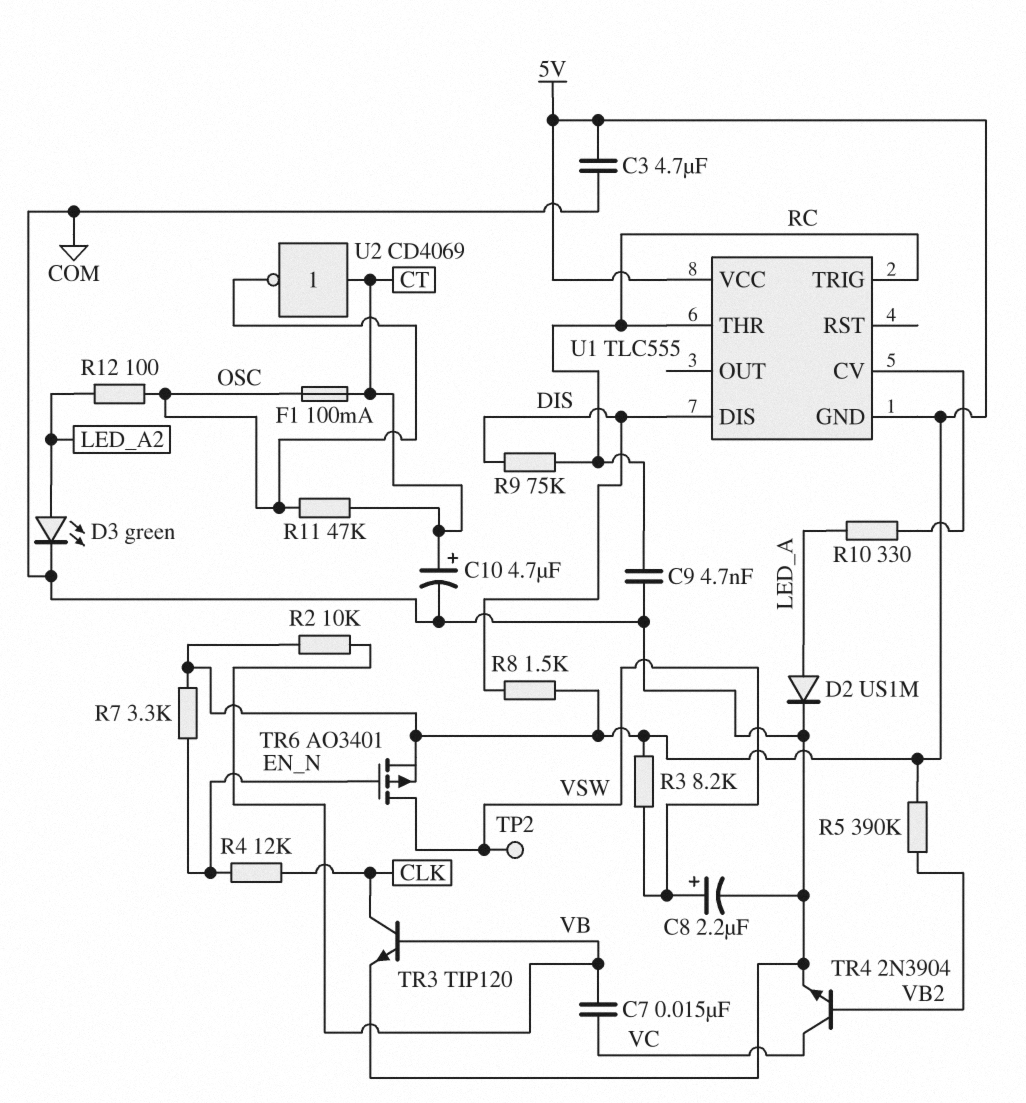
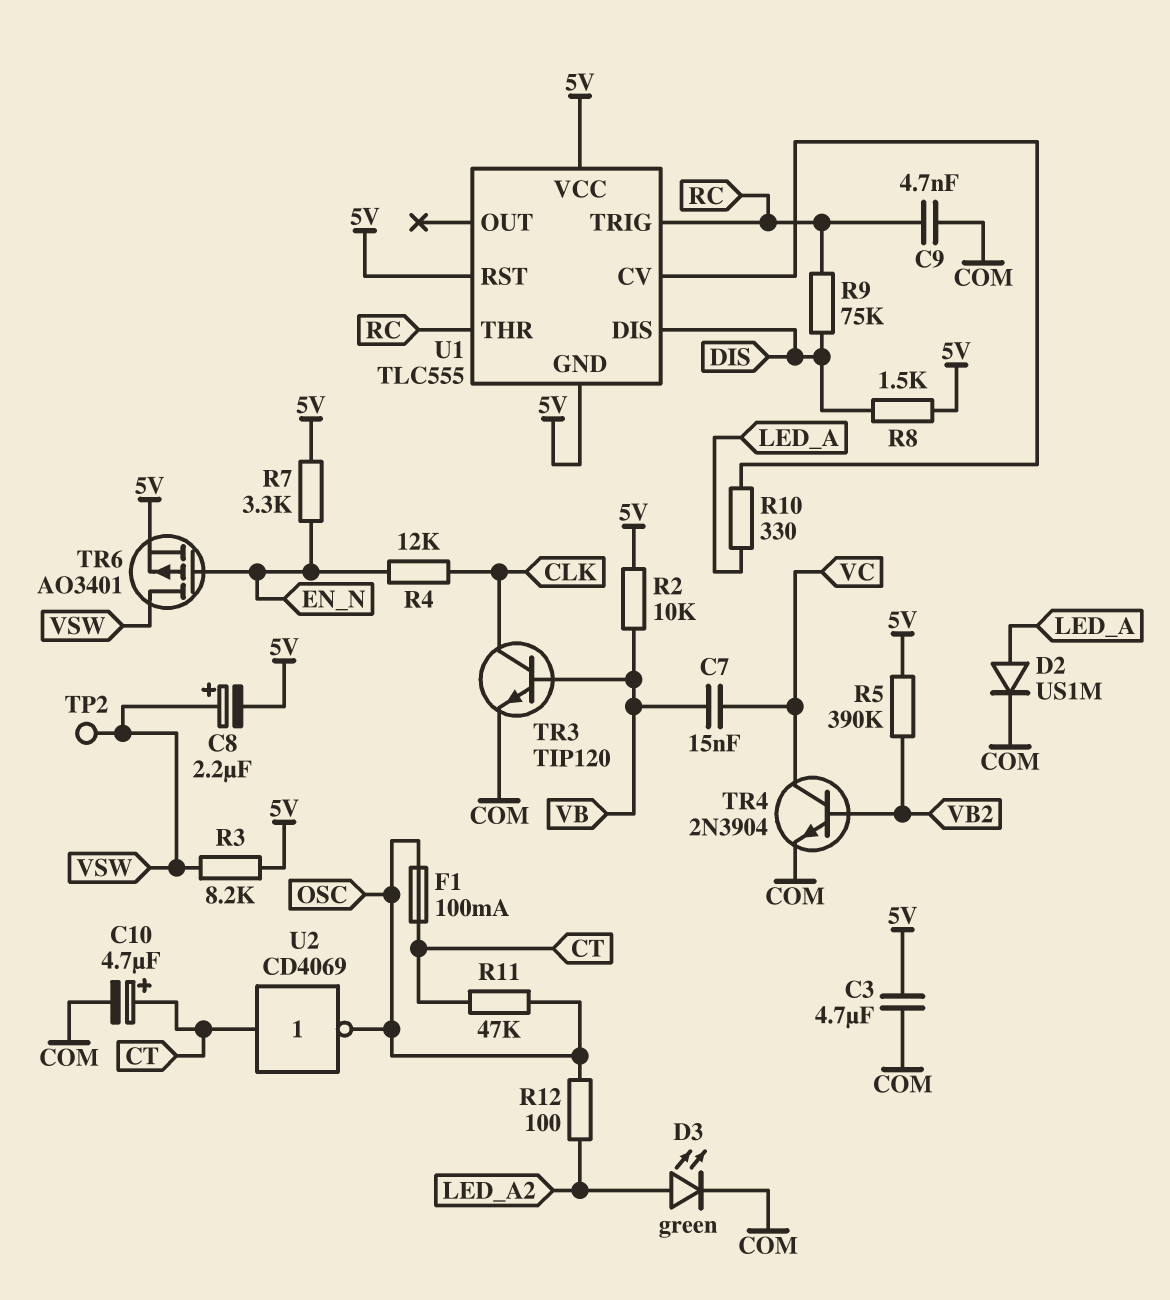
C8: 2.2uF (plus VSW, minus COM) -> 2.2uF (plus VSW, minus 5V)
U1 pin RST: none -> 5V

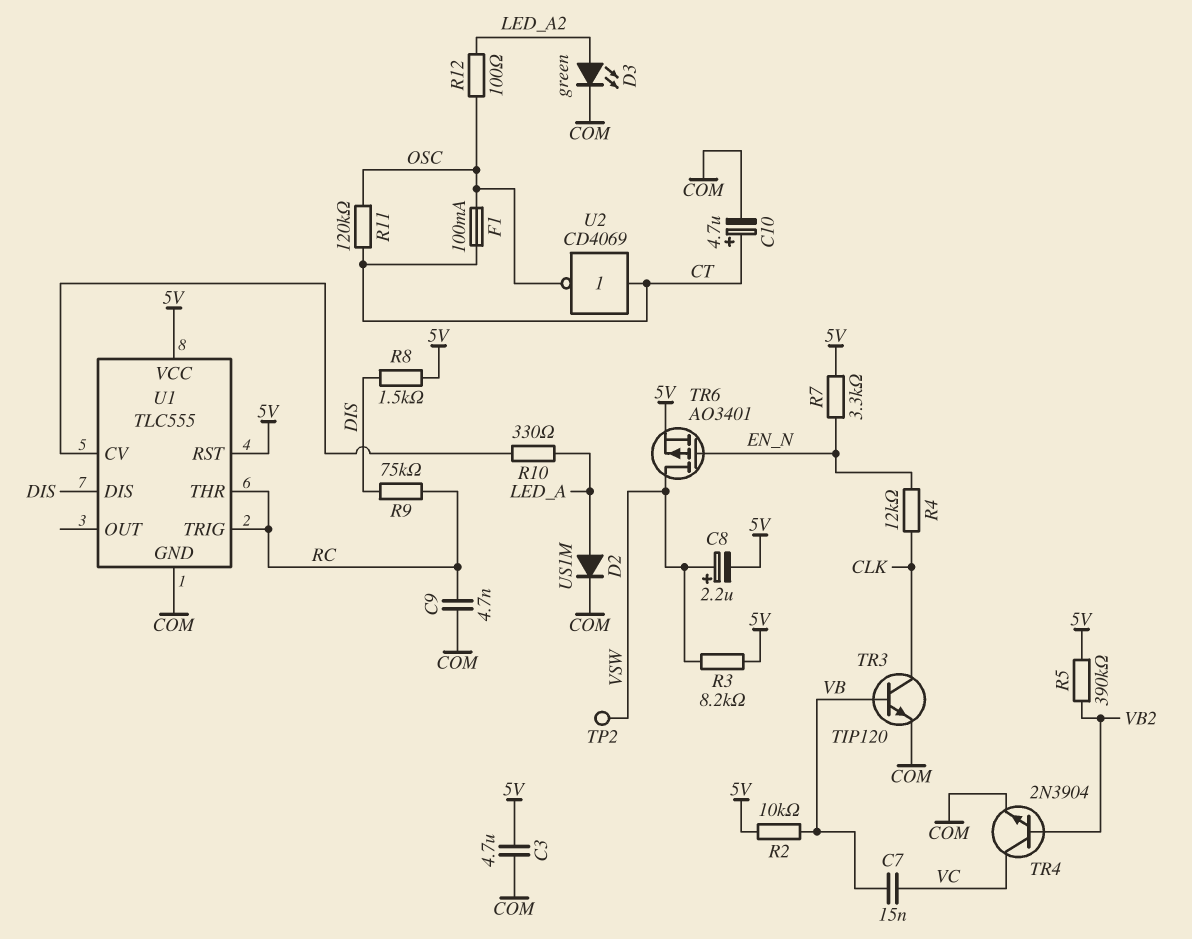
R11: 47k (CT, OSC) -> 120k (CT, OSC)
U1 pin GND: 5V -> COM

